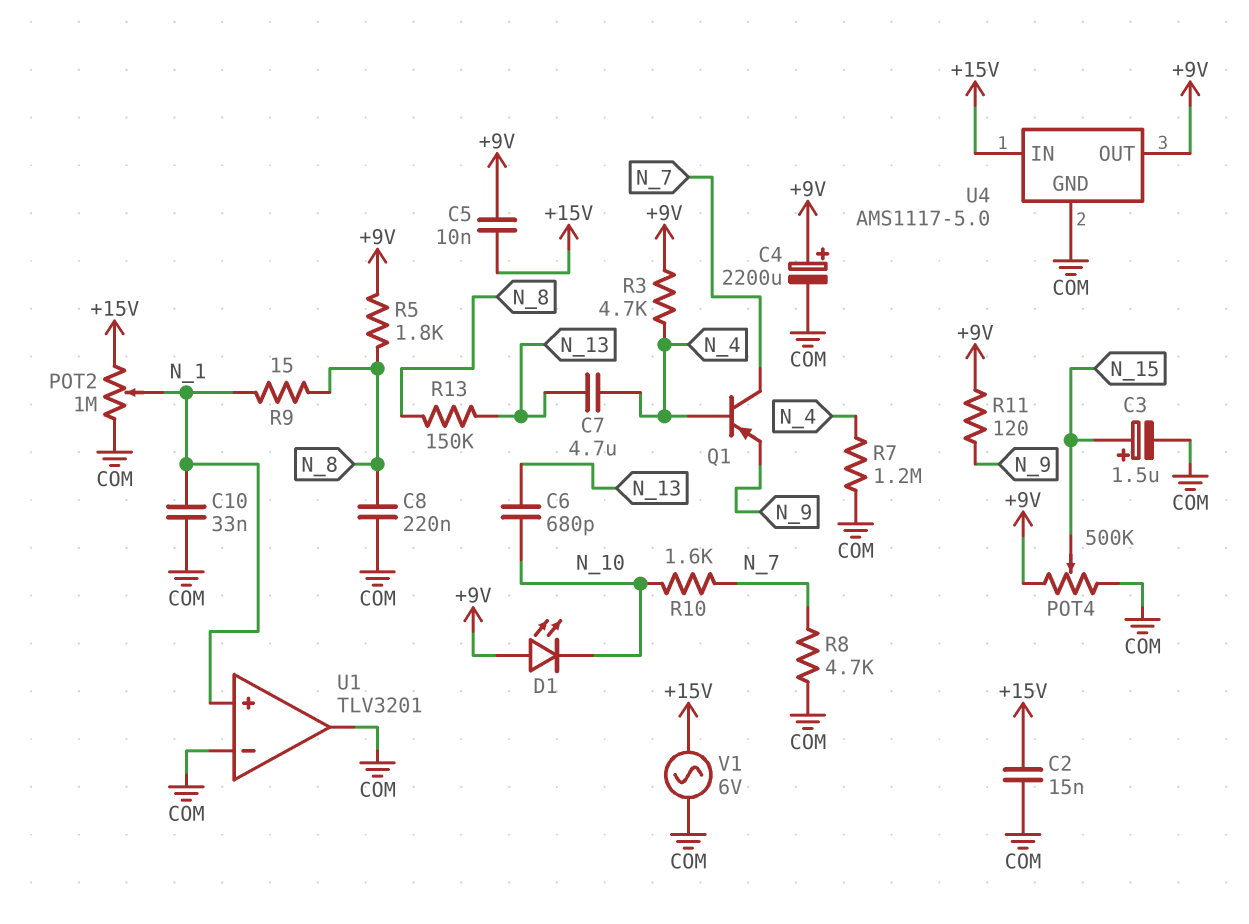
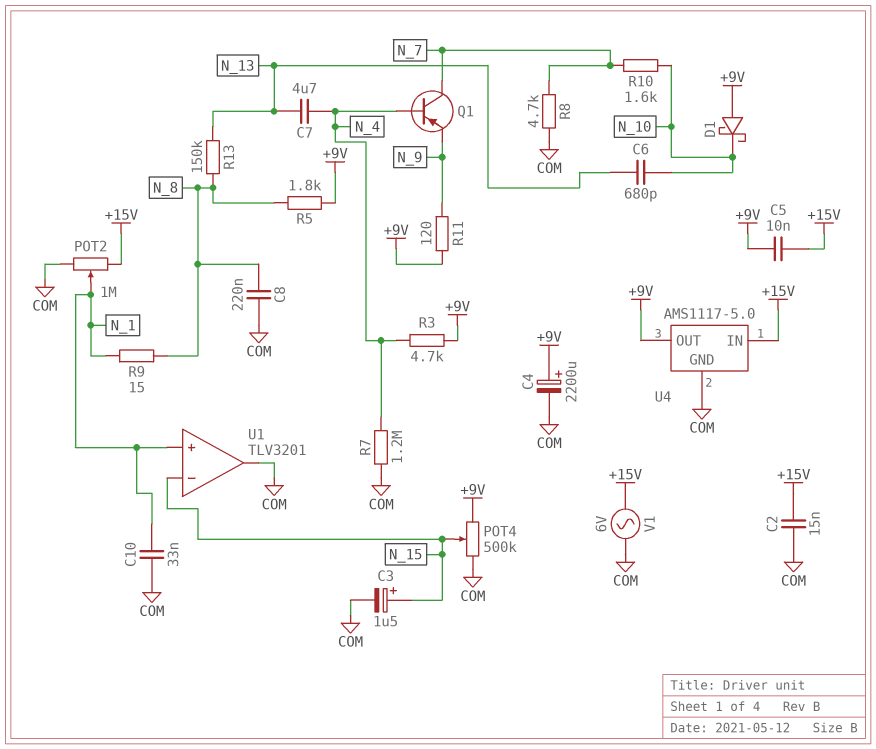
D1: LED (A +9V, K N_10) -> schottky (A +9V, K N_10)
U1 pin in-: COM -> N_15

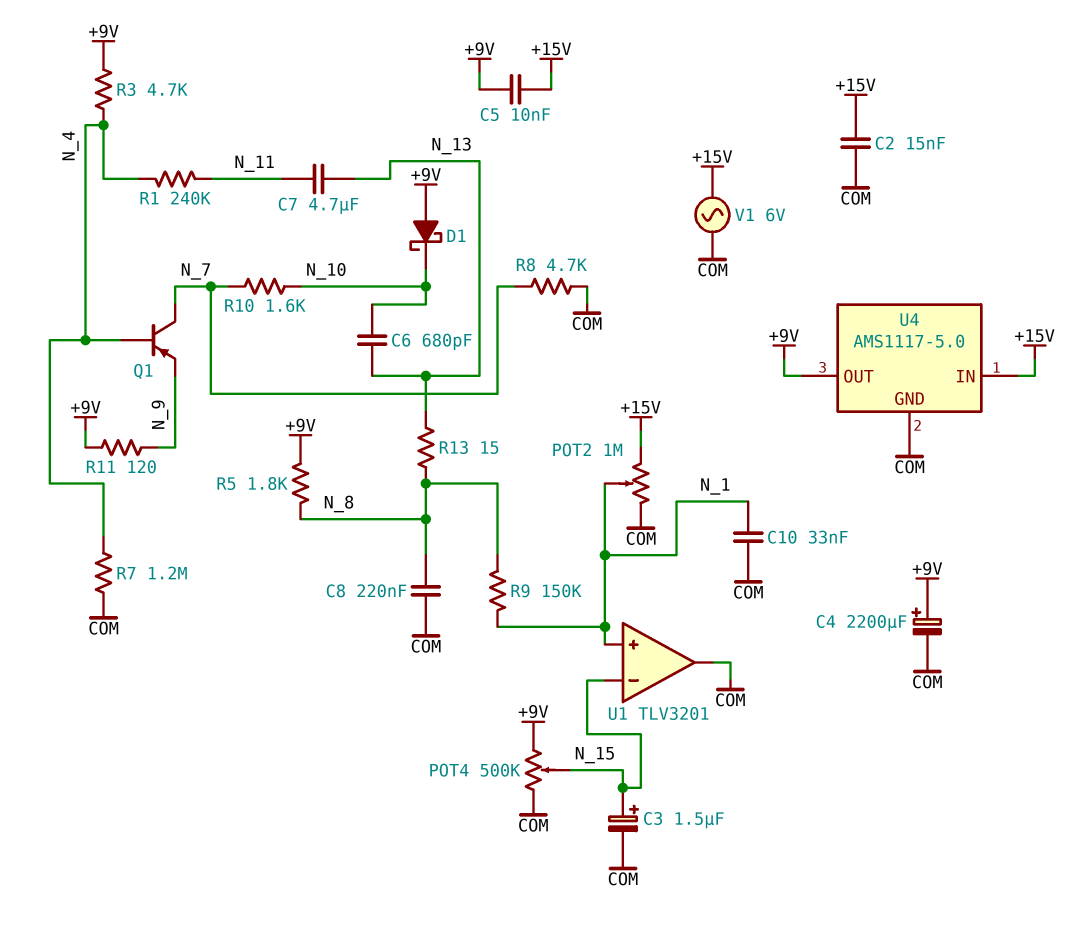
C7: 4.7uF (N_4, N_13) -> 4.7uF (N_11, N_13)
R1: none -> 240k (N_4, N_11)
R9: 15 (N_1, N_8) -> 150k (N_1, N_8)
R13: 150k (N_8, N_13) -> 15 (N_8, N_13)

